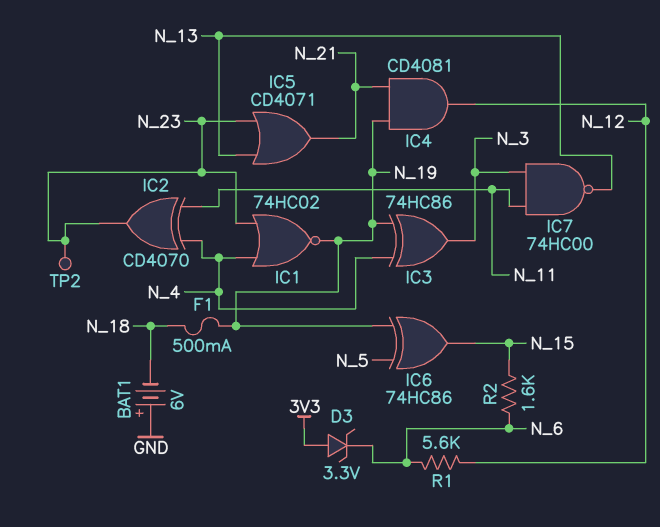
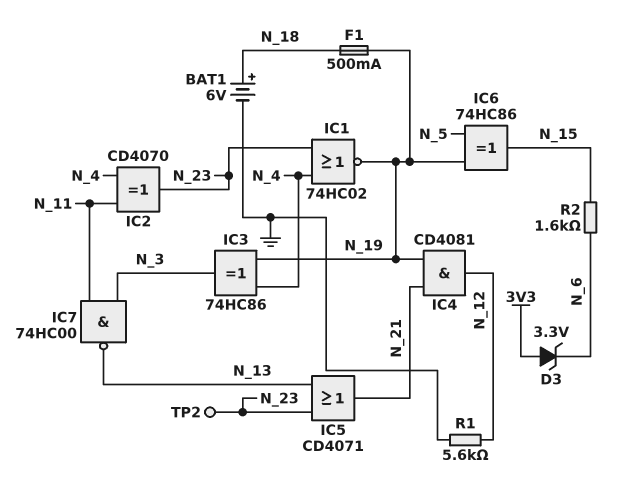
BAT1: 6V (plus GND, minus N_18) -> 6V (plus N_18, minus GND)
R1: 5.6k (N_6, N_12) -> 5.6k (GND, N_12)

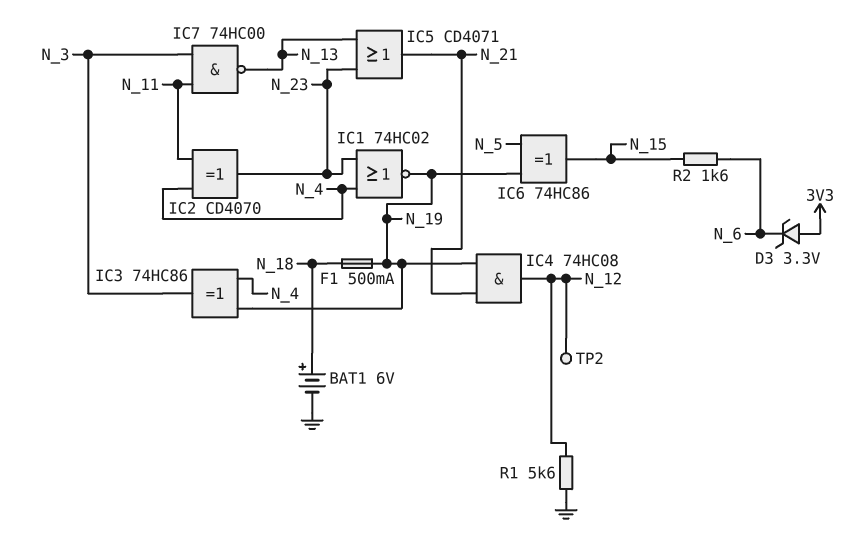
IC4: AND CD4081 (in N_19, in N_21, out N_12) -> AND 74HC08 (in N_19, in N_21, out N_12)
TP2: test point (N_23) -> test point (N_12)

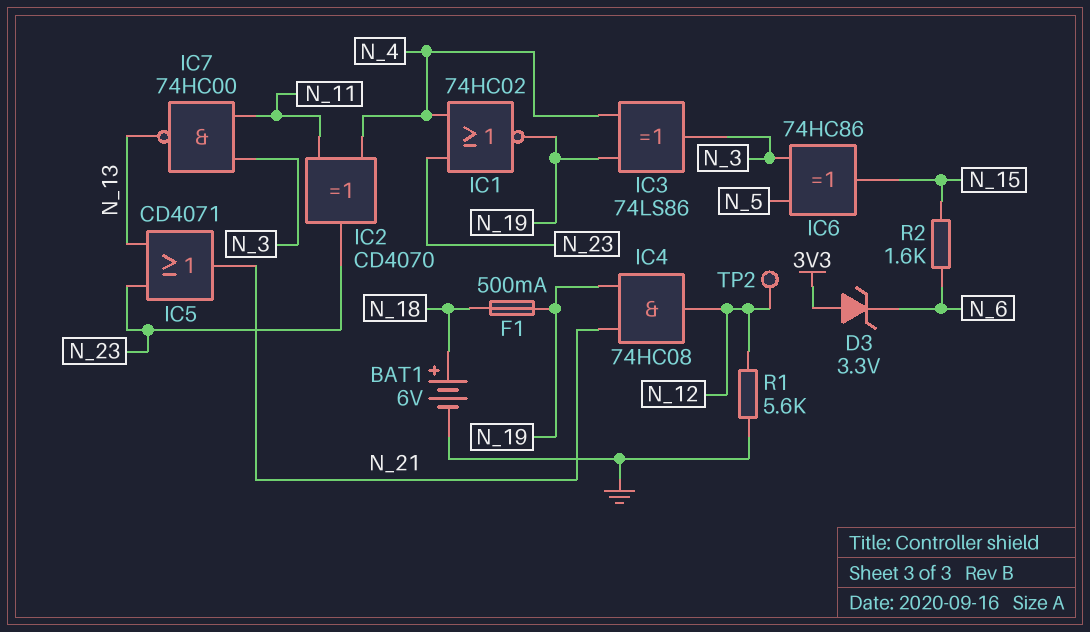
IC3: XOR 74HC86 (in N_4, in N_19, out N_3) -> XOR 74LS86 (in N_4, in N_19, out N_3)
IC6: XOR 74HC86 (in N_5, in N_19, out N_15) -> XOR 74HC86 (in N_3, in N_5, out N_15)

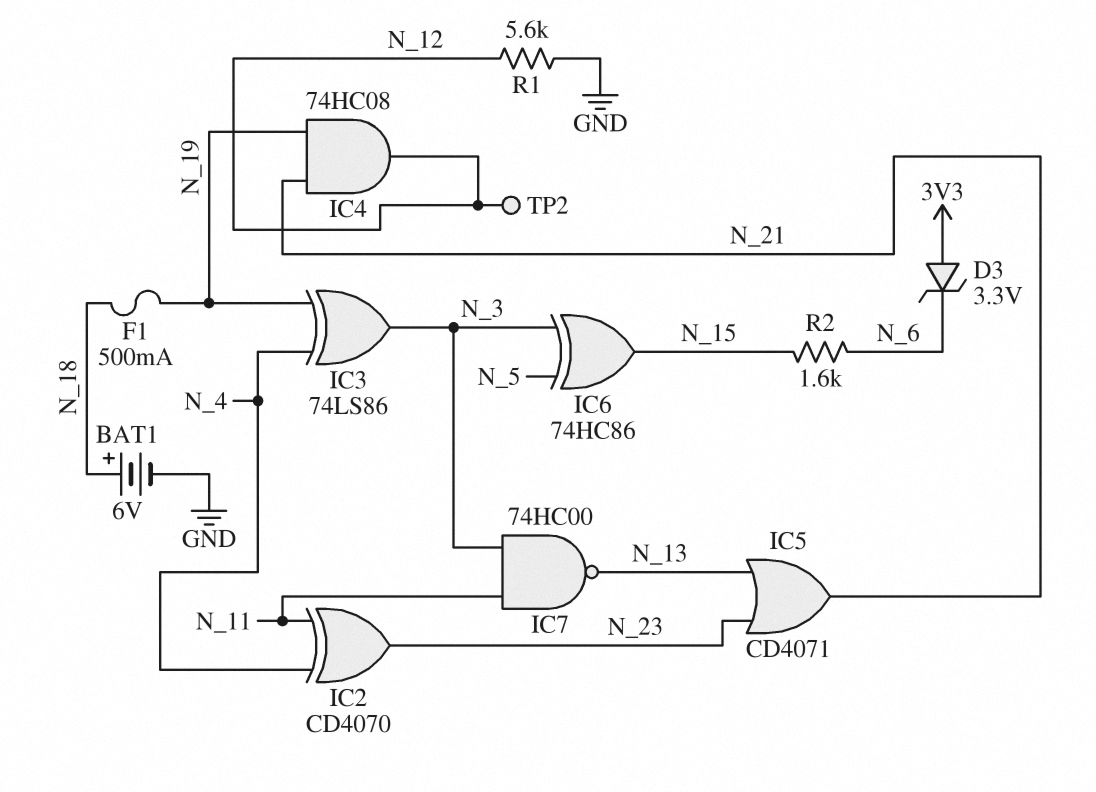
IC1: NOR 74HC02 (in N_4, in N_23, out N_19) -> none

